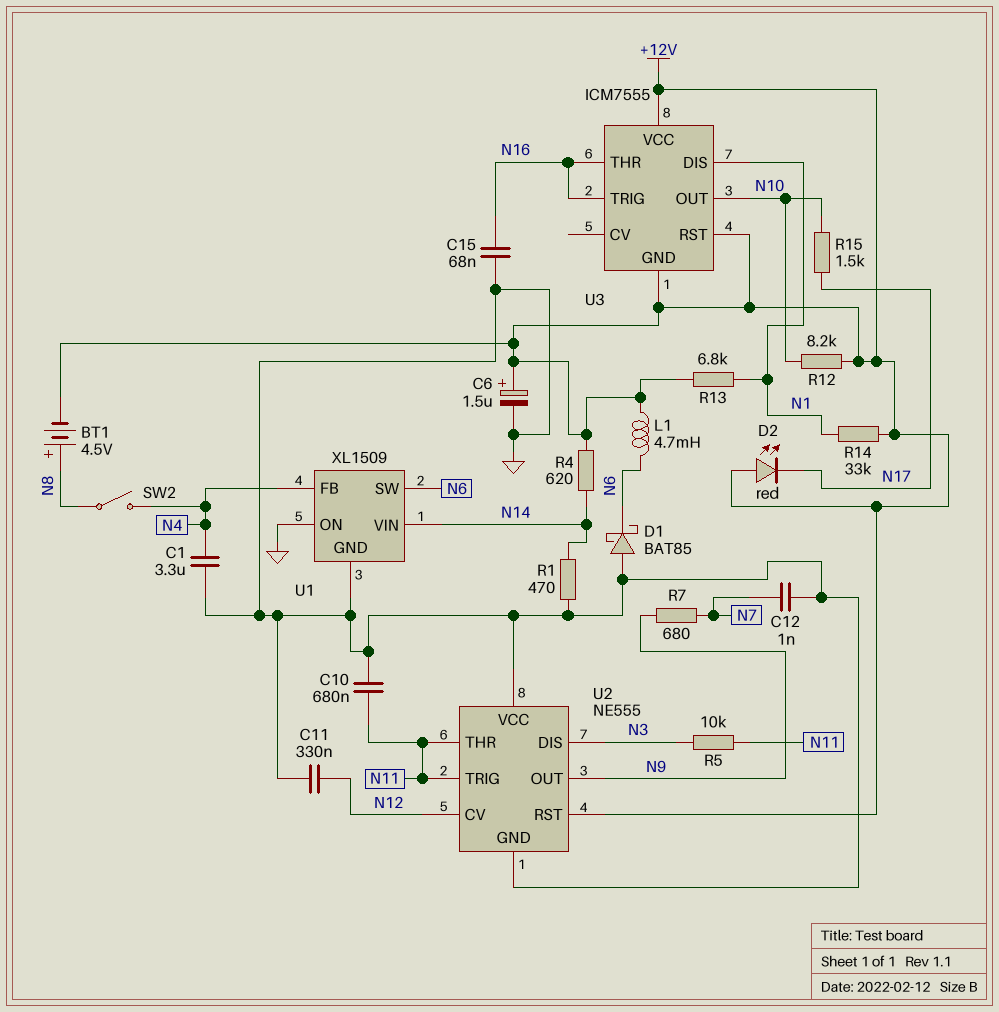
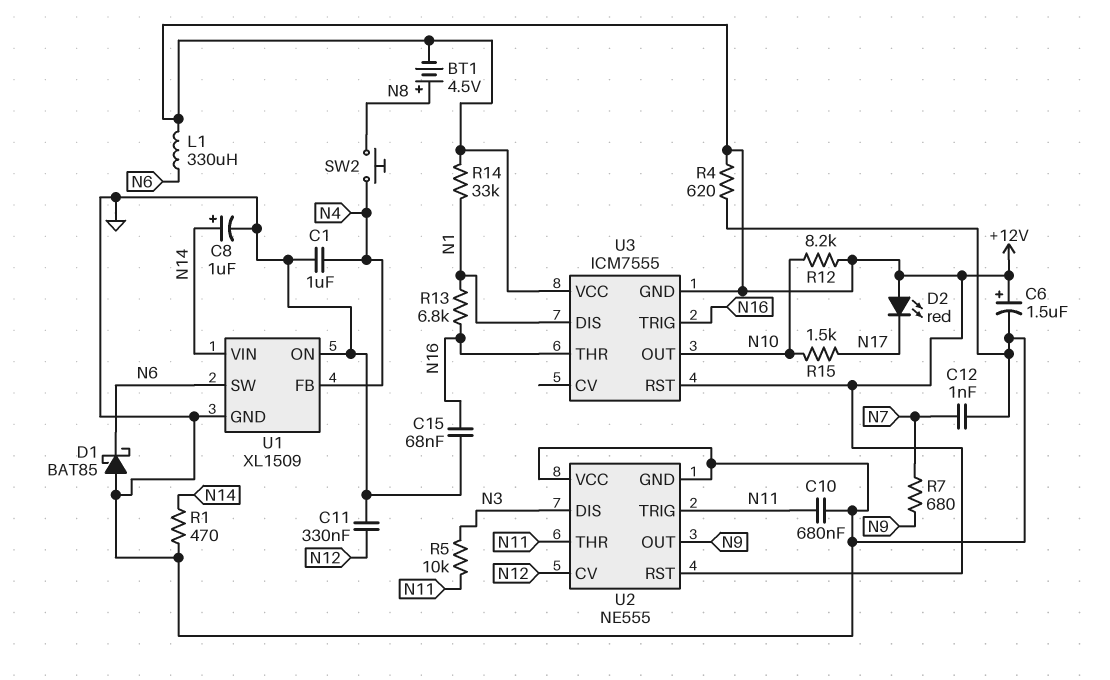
C1: 3.3uF (GND, N4) -> 1uF (GND, N4)
C8: none -> 1uF (plus N14, minus GND)
L1: 4.7mH (+12V, N6) -> 330uH (+12V, N6)
R4: 620 (+12V, N14) -> 620 (+12V, GND)
R13: 6.8k (+12V, N1) -> 6.8k (N1, N16)
SW2: switch (N4, N8) -> button (N4, N8)

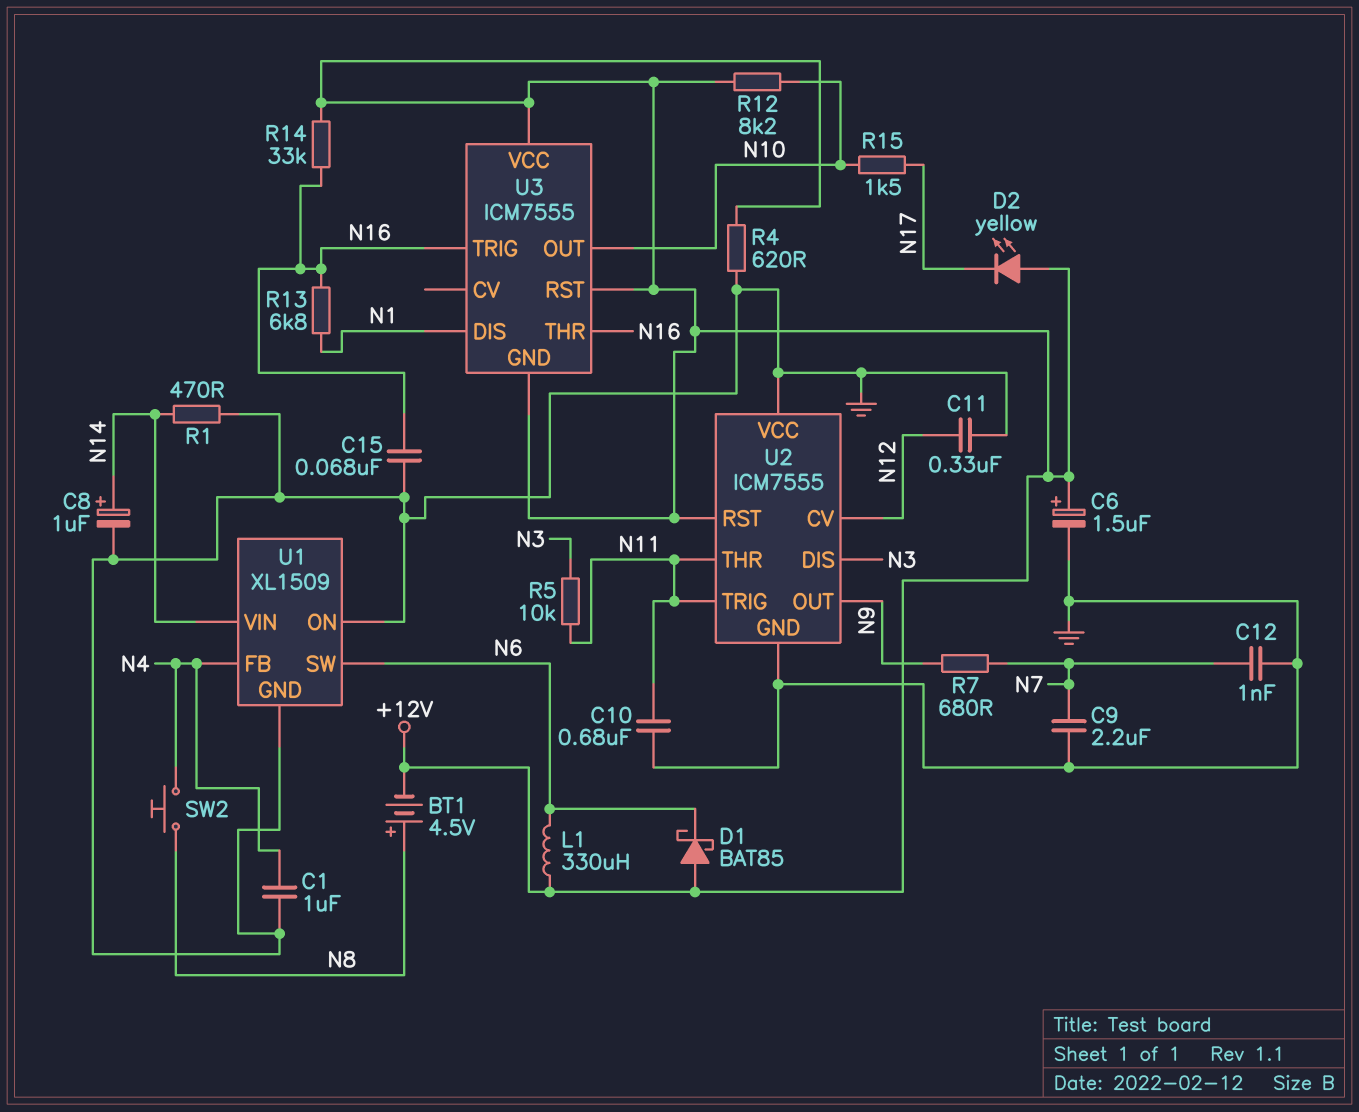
C9: none -> 2.2uF (GND, N7)
D1: schottky BAT85 (A GND, K N6) -> schottky BAT85 (A +12V, K N6)
D2: LED red (A +12V, K N17) -> LED yellow (A +12V, K N17)
R14: 33k (+12V, N1) -> 33k (+12V, N16)
U2: NE555 -> ICM7555

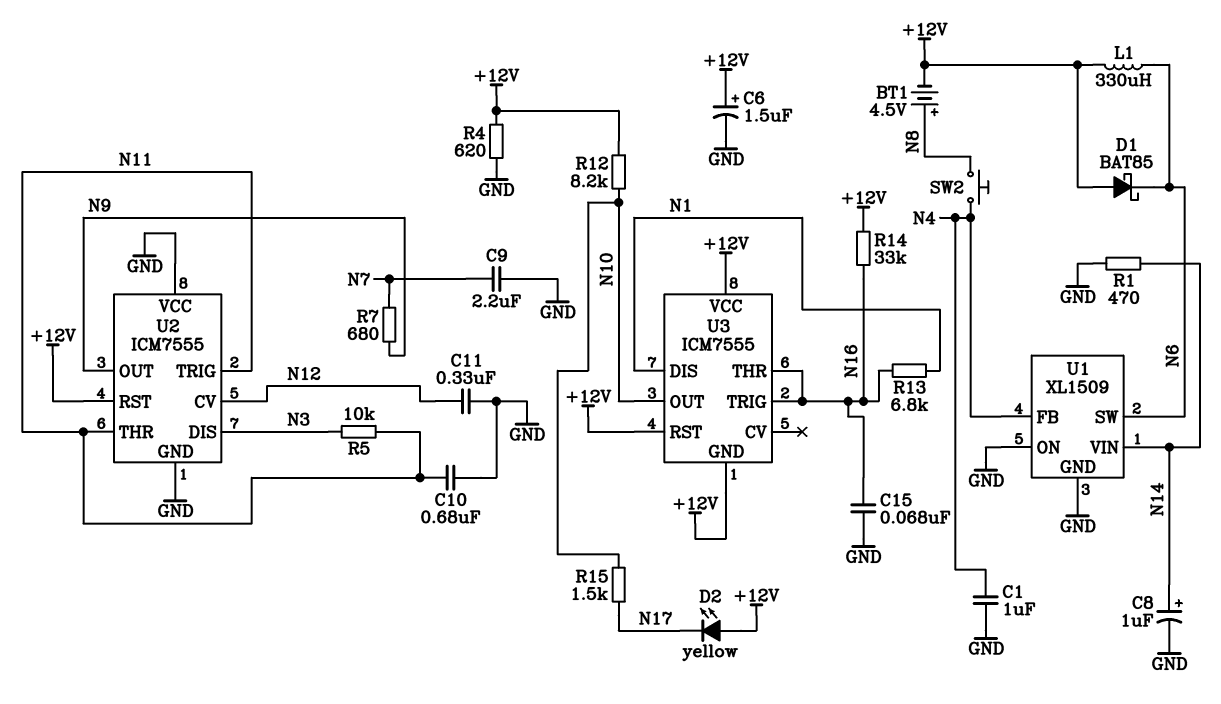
C12: 1nF (GND, N7) -> none

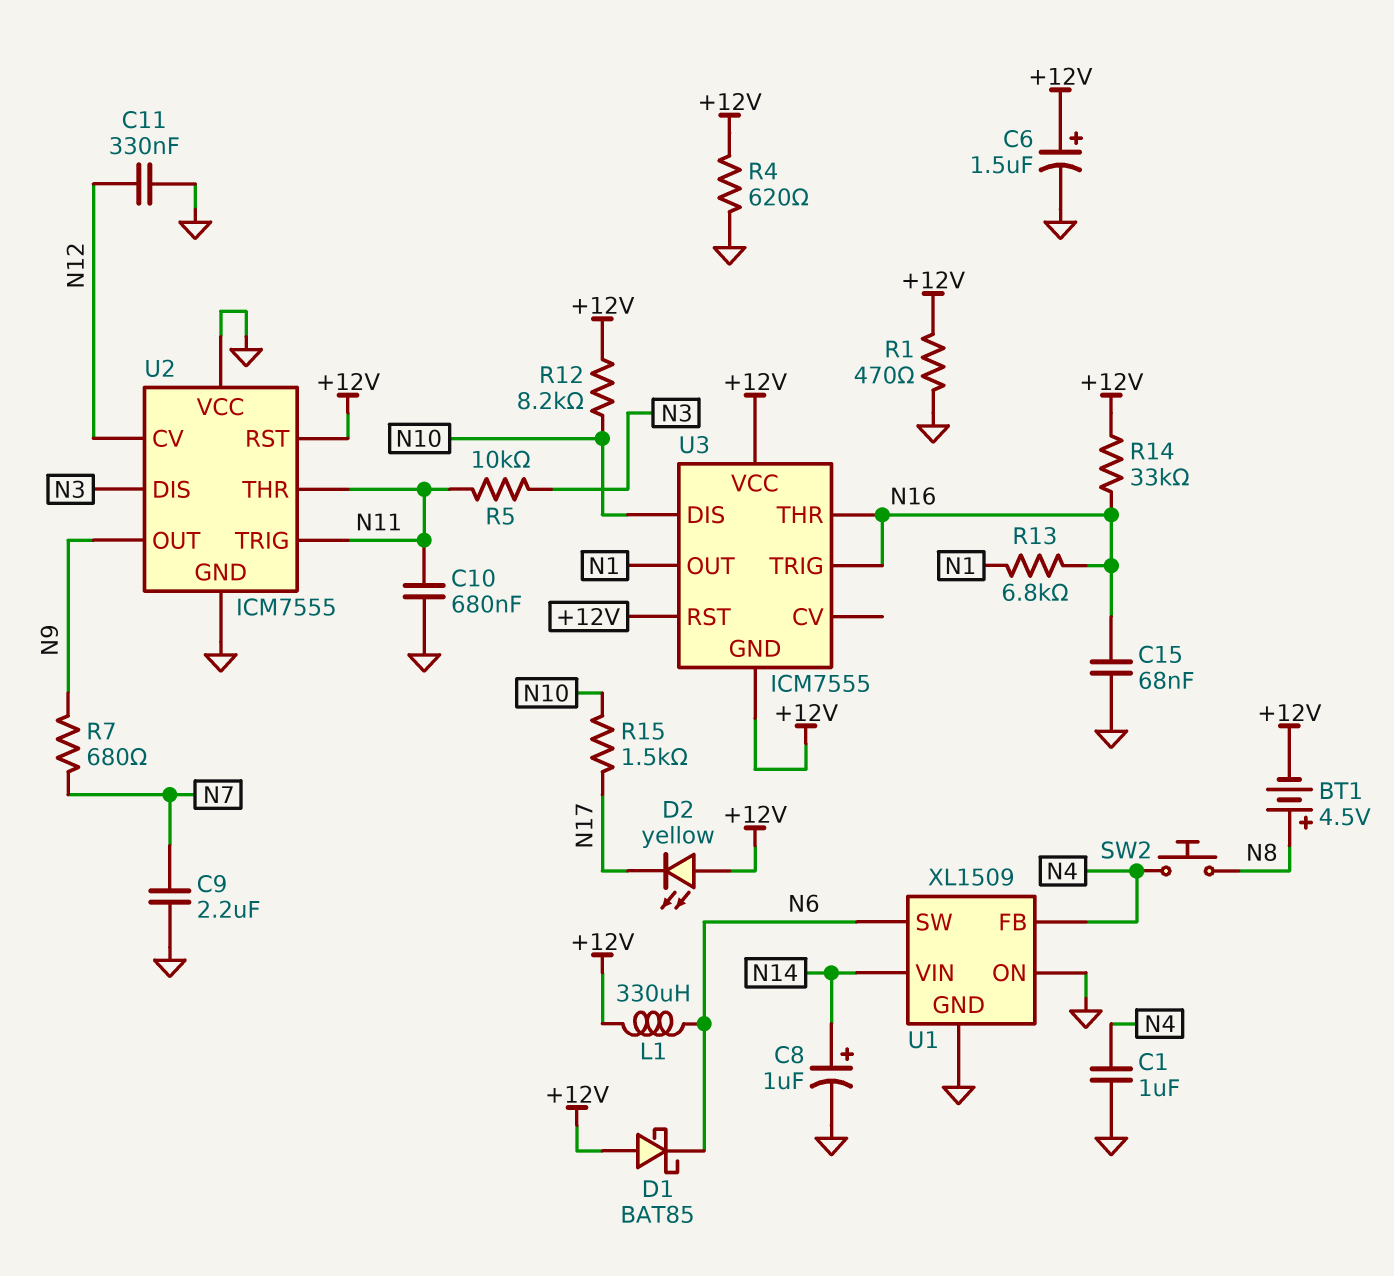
R1: 470 (GND, N14) -> 470 (+12V, GND)
U3 pin DIS: N1 -> N10
U3 pin OUT: N10 -> N1

